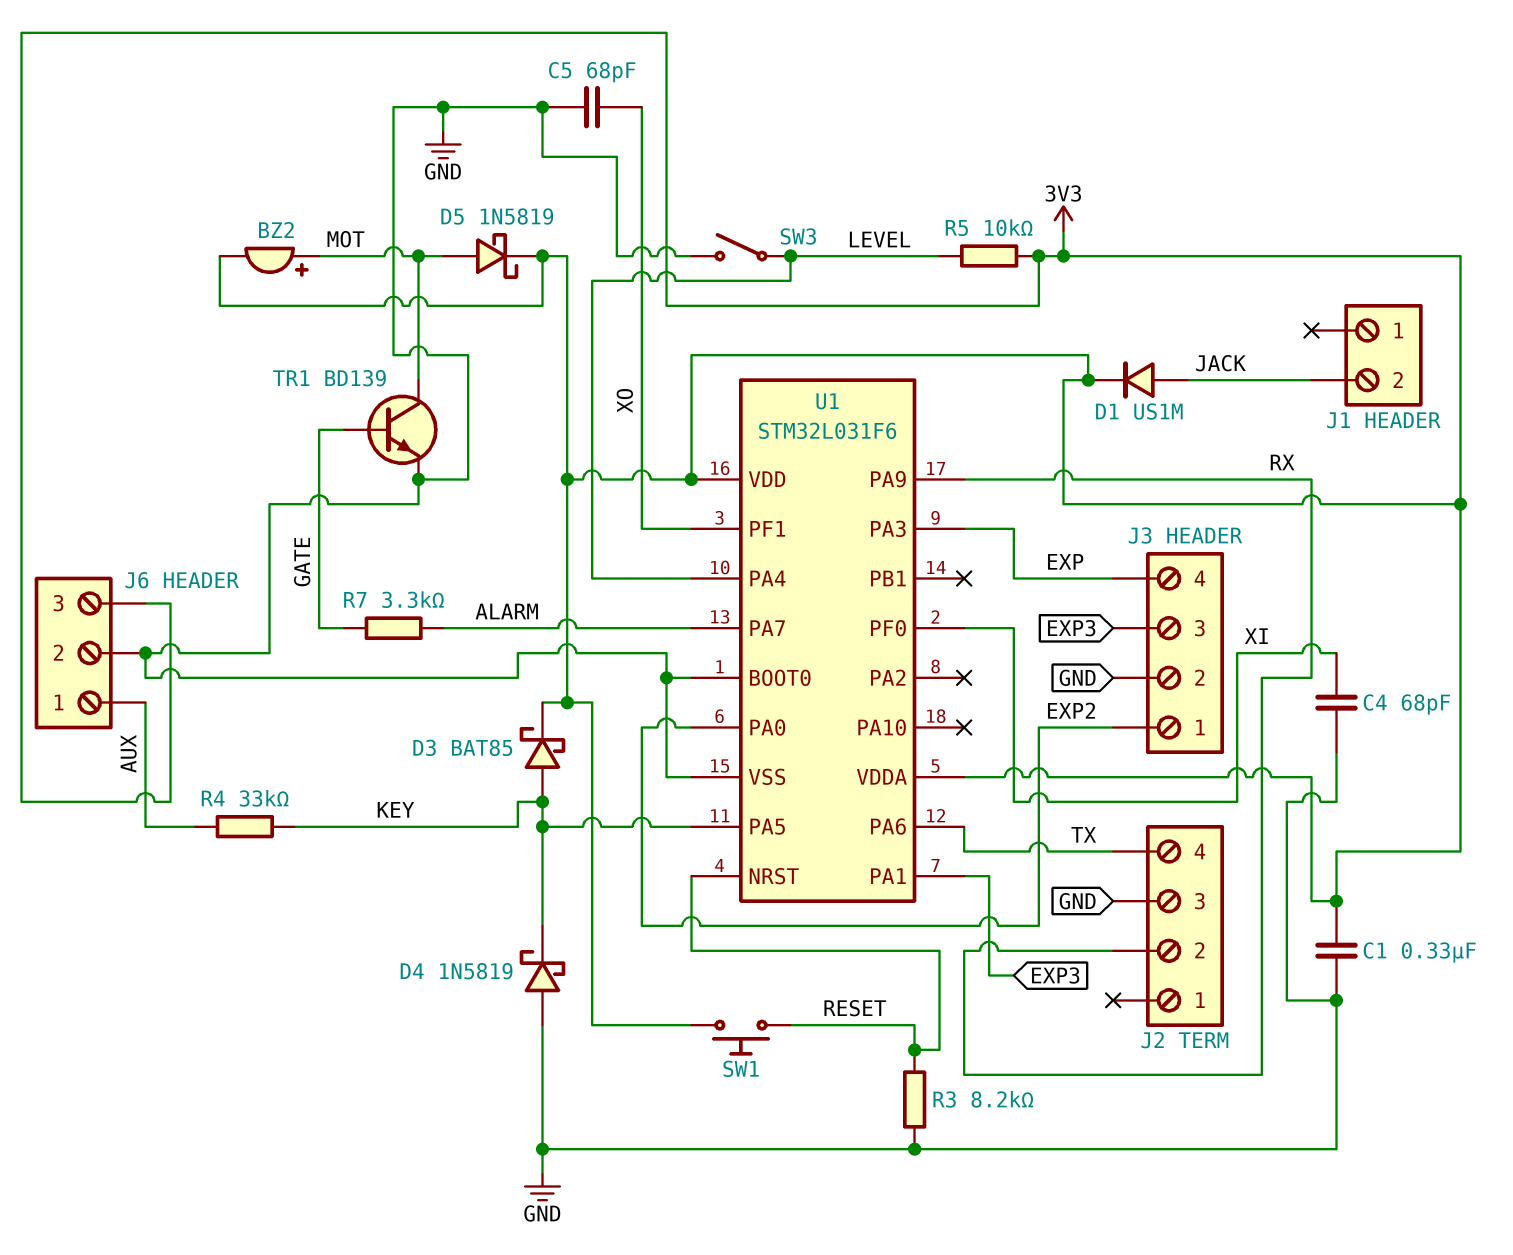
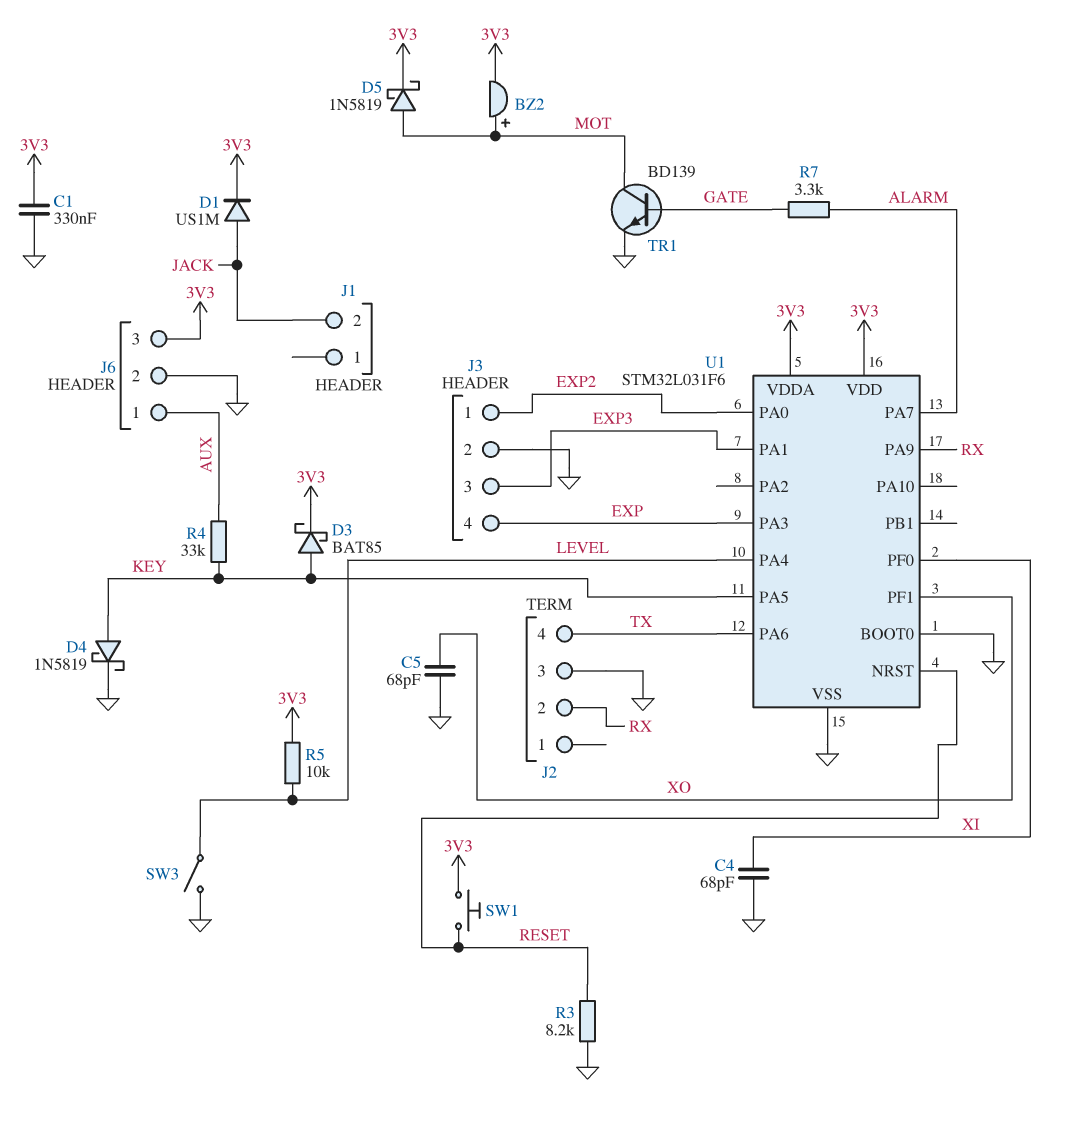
D4: schottky 1N5819 (A GND, K KEY) -> schottky 1N5819 (A KEY, K GND)

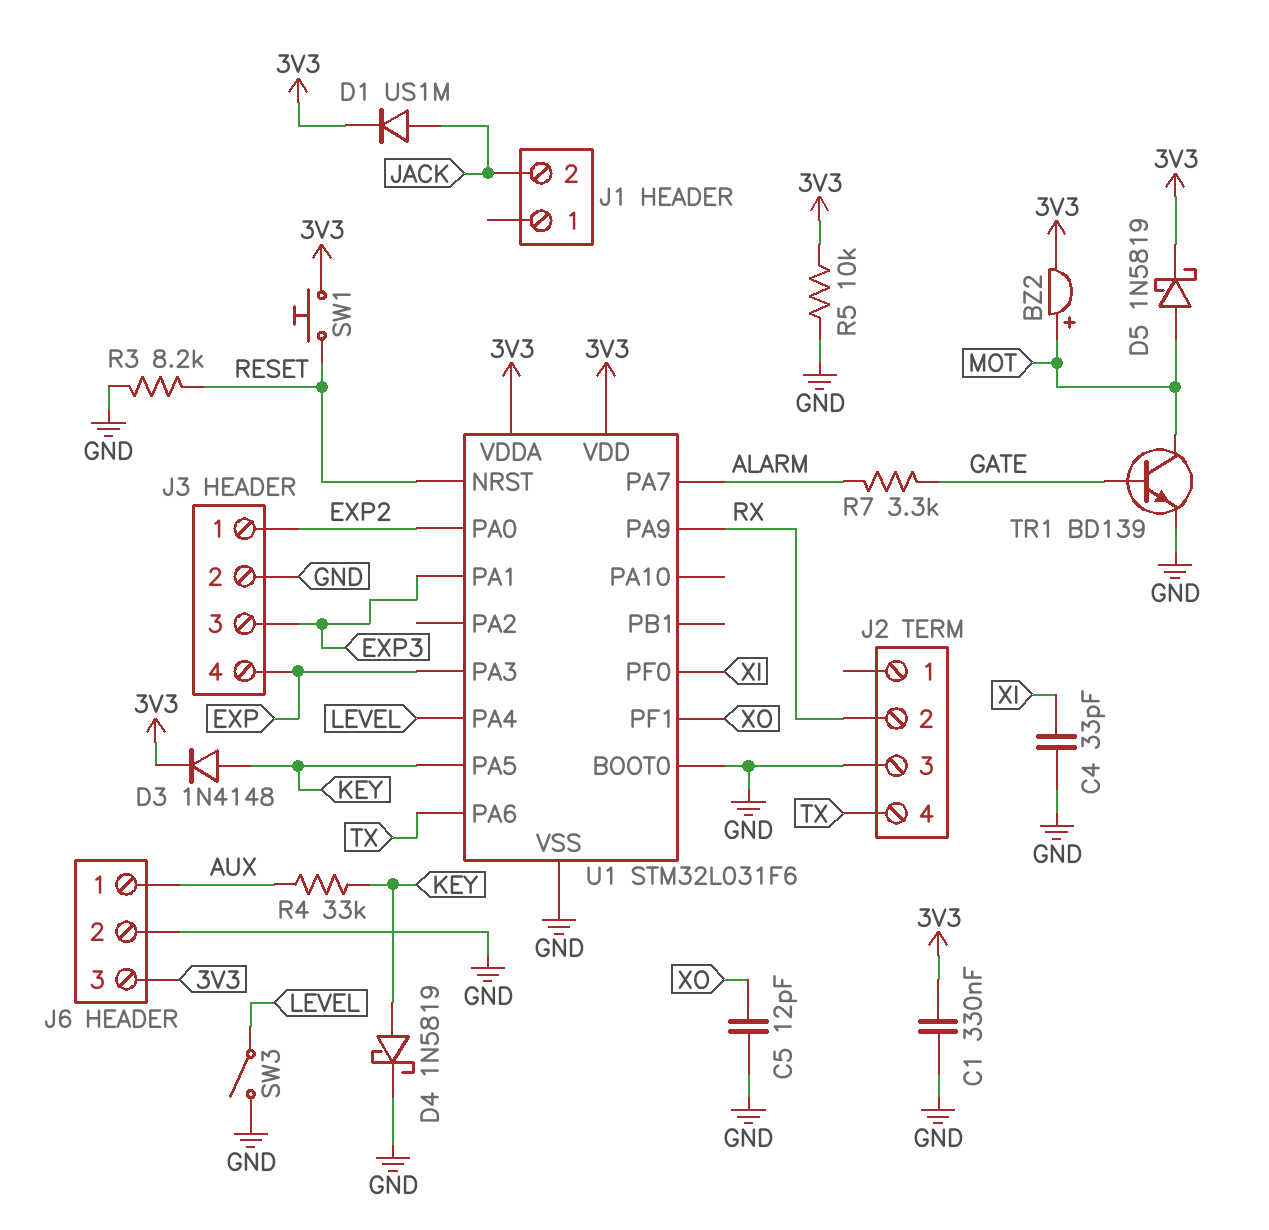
C4: 68pF (GND, XI) -> 33pF (GND, XI)
C5: 68pF (GND, XO) -> 12pF (GND, XO)
D3: schottky BAT85 (A KEY, K 3V3) -> diode 1N4148 (A KEY, K 3V3)
R5: 10k (3V3, LEVEL) -> 10k (3V3, GND)

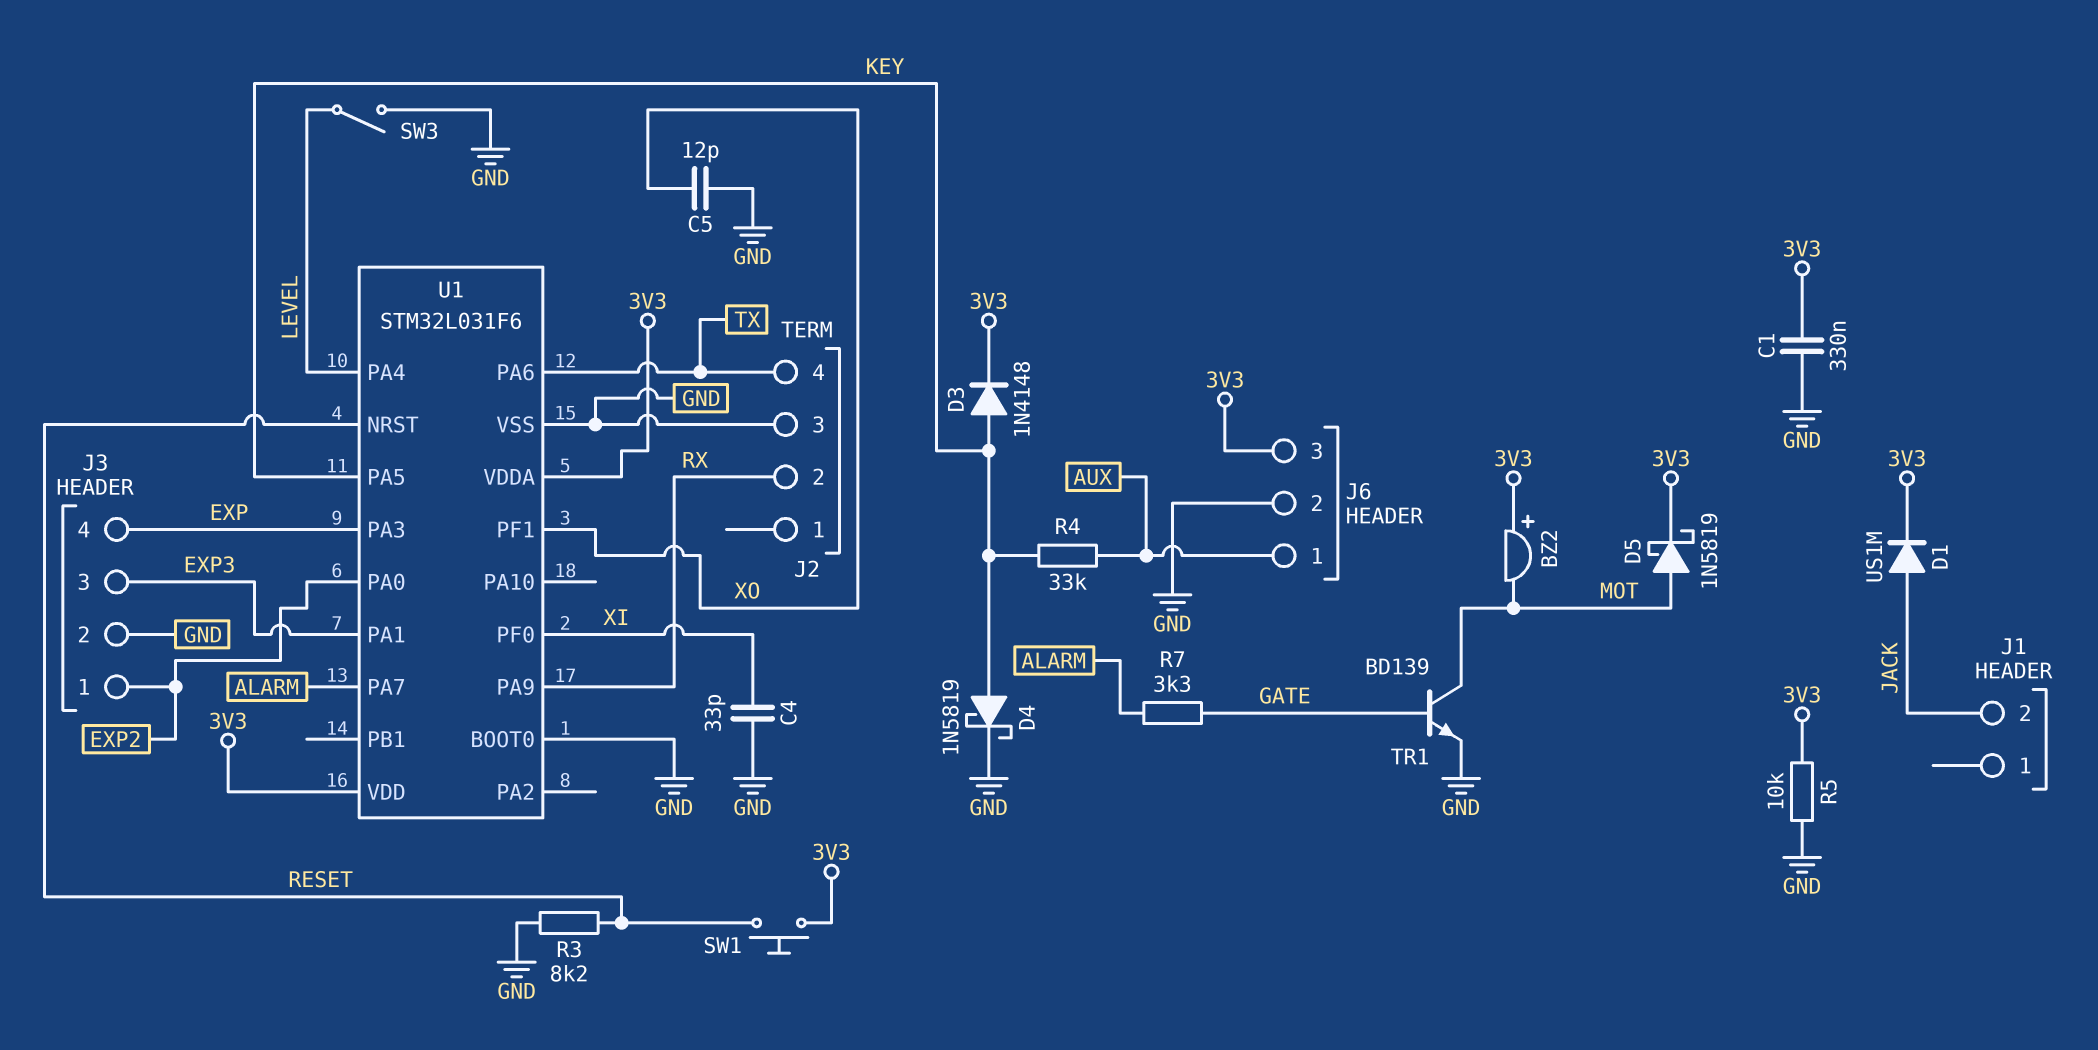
BZ2: buzzer (plus MOT, minus 3V3) -> buzzer (plus 3V3, minus MOT)

